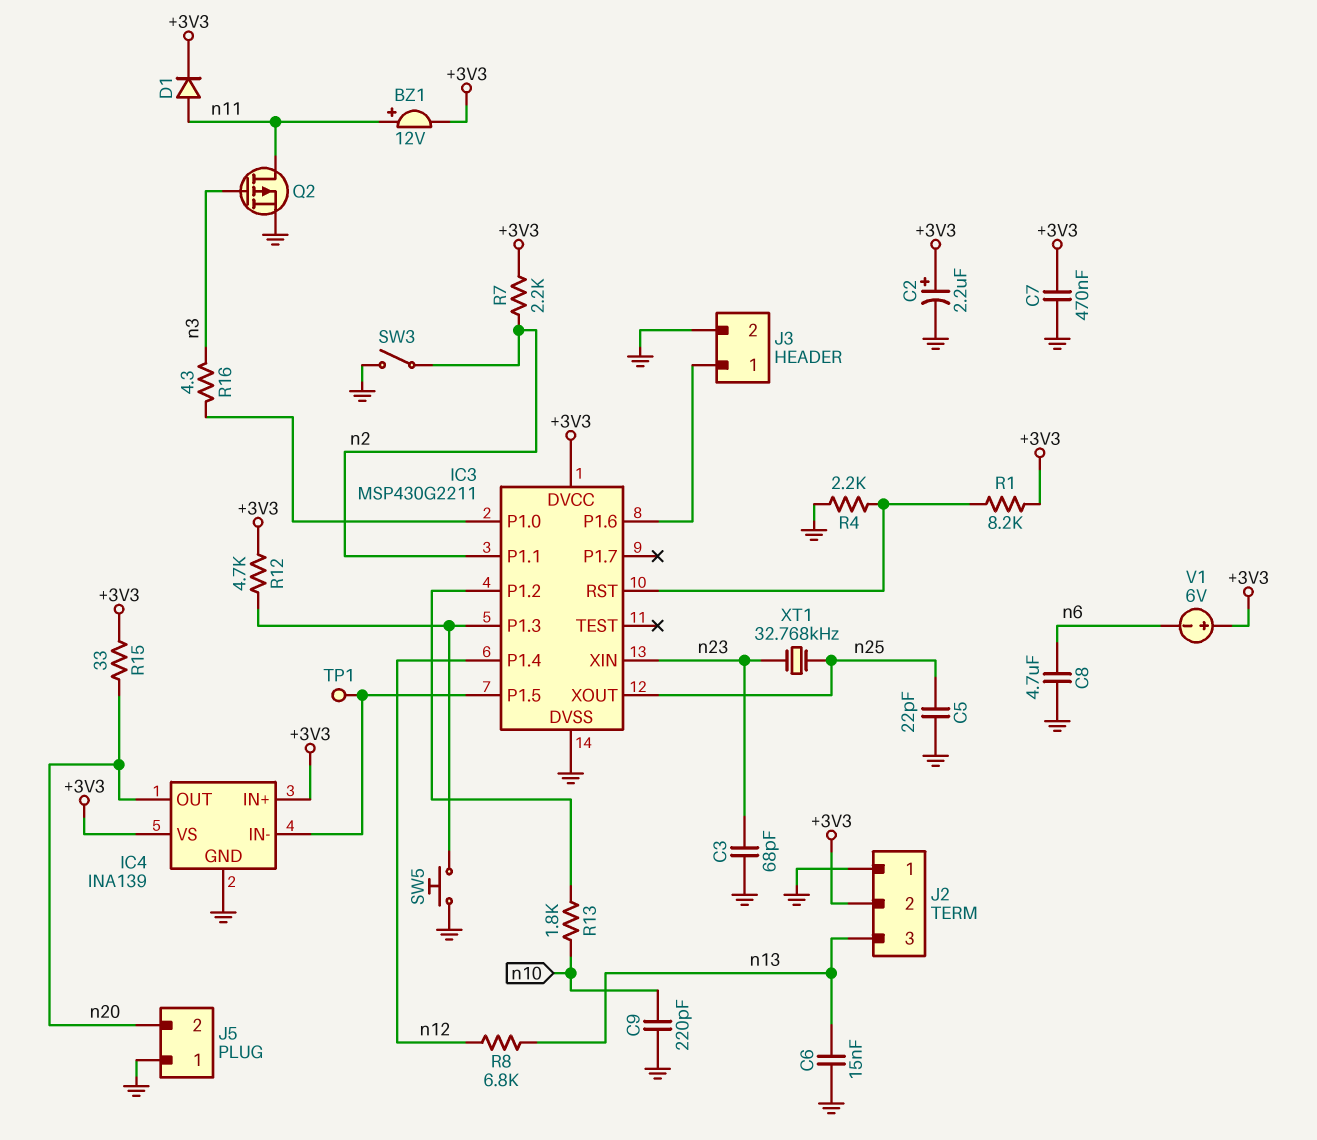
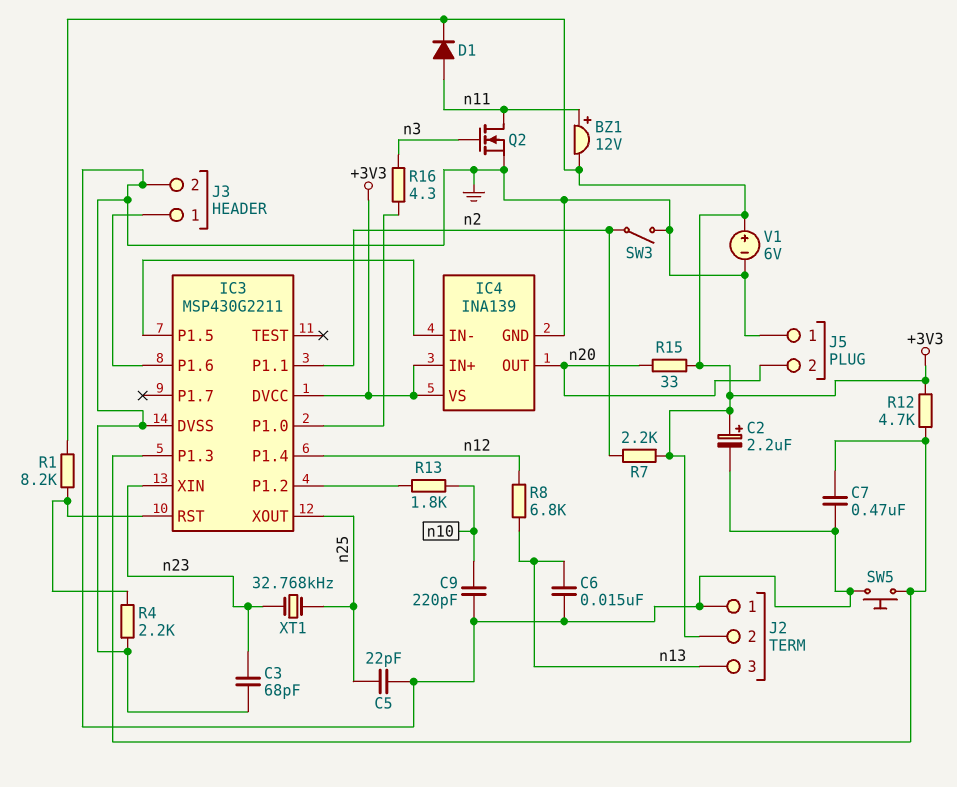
C7: 470nF (+3V3, GND) -> 470nF (GND, IC3/P1.3)
C8: 4.7uF (GND, n6) -> none
Q2: PMOS (G n3, D n11, S GND) -> NMOS (G n3, D n11, S GND)
TP1: test point (IC3/P1.5) -> none
V1: 6V (plus +3V3, minus n6) -> 6V (plus +3V3, minus GND)

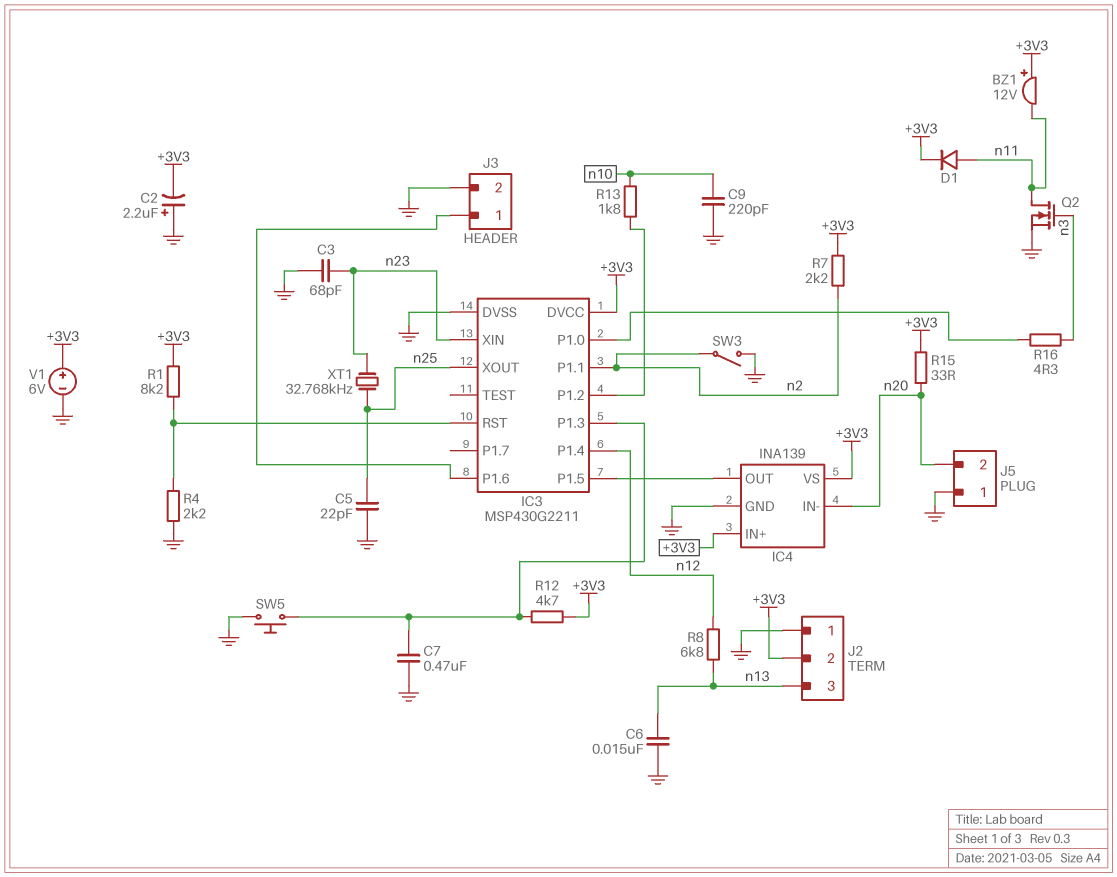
BZ1: buzzer 12V (plus n11, minus +3V3) -> buzzer 12V (plus +3V3, minus n11)
C2: 2.2uF (plus +3V3, minus GND) -> 2.2uF (plus GND, minus +3V3)
IC4 pin IN-: IC3/P1.5 -> n20
IC4 pin OUT: n20 -> IC3/P1.5

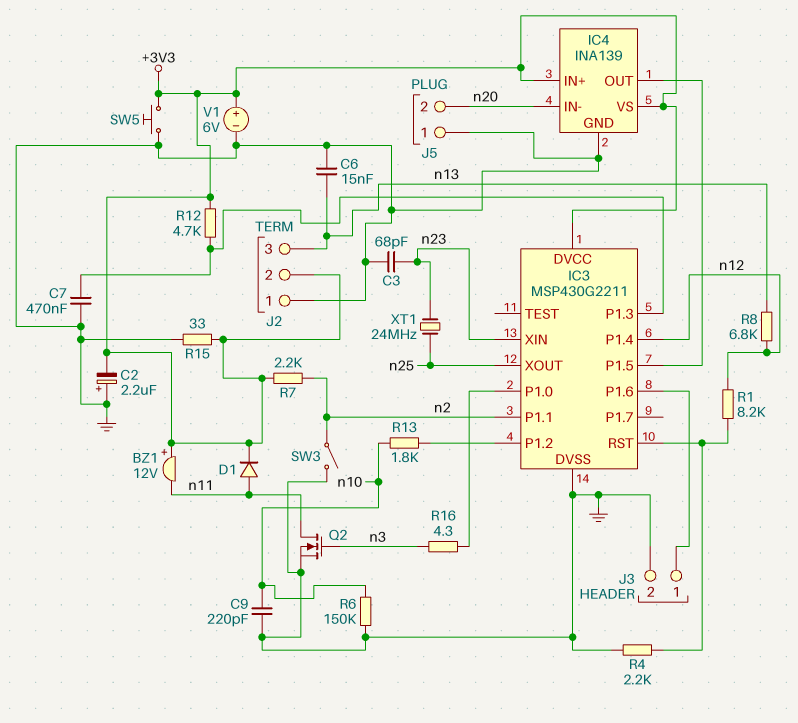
C5: 22pF (GND, n25) -> none
R1: 8.2k (+3V3, IC3/RST) -> 8.2k (IC3/RST, n12)
R6: none -> 150k (GND, n10)
R15: 33 (+3V3, n20) -> 33 (+3V3, GND)
SW5: button (GND, IC3/P1.3) -> button (+3V3, GND)
XT1: 32.768kHz (n23, n25) -> 24MHz (n23, n25)

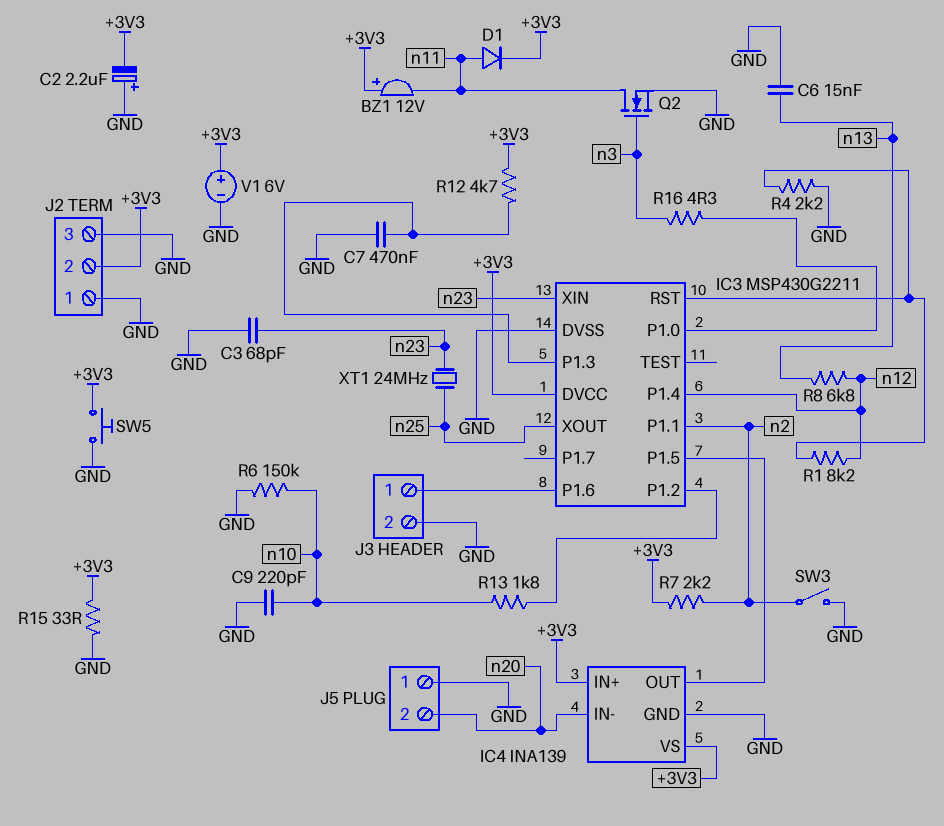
J2 pin 3: n13 -> GND

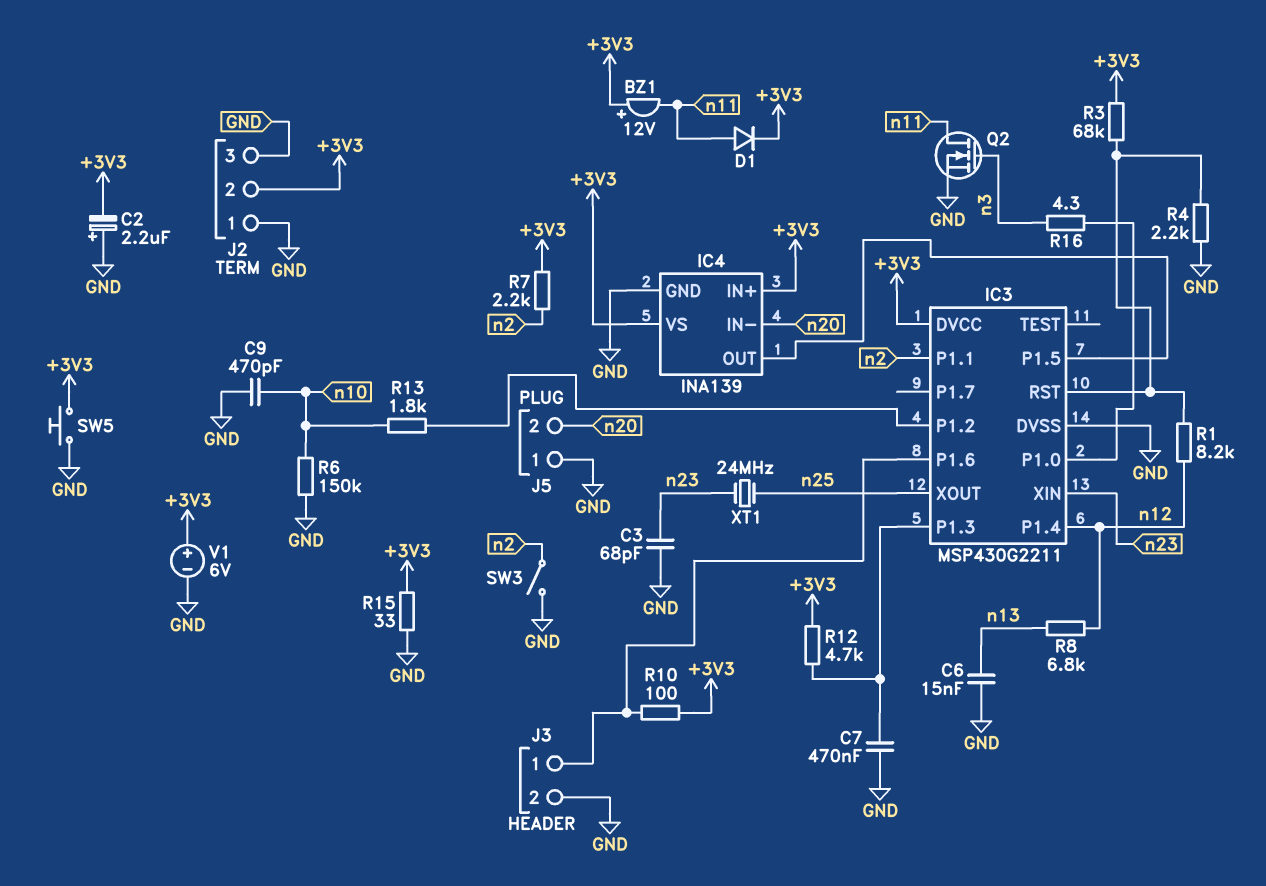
C9: 220pF (GND, n10) -> 470pF (GND, n10)
R3: none -> 68k (+3V3, IC3/RST)
R10: none -> 100 (+3V3, IC3/P1.6)

